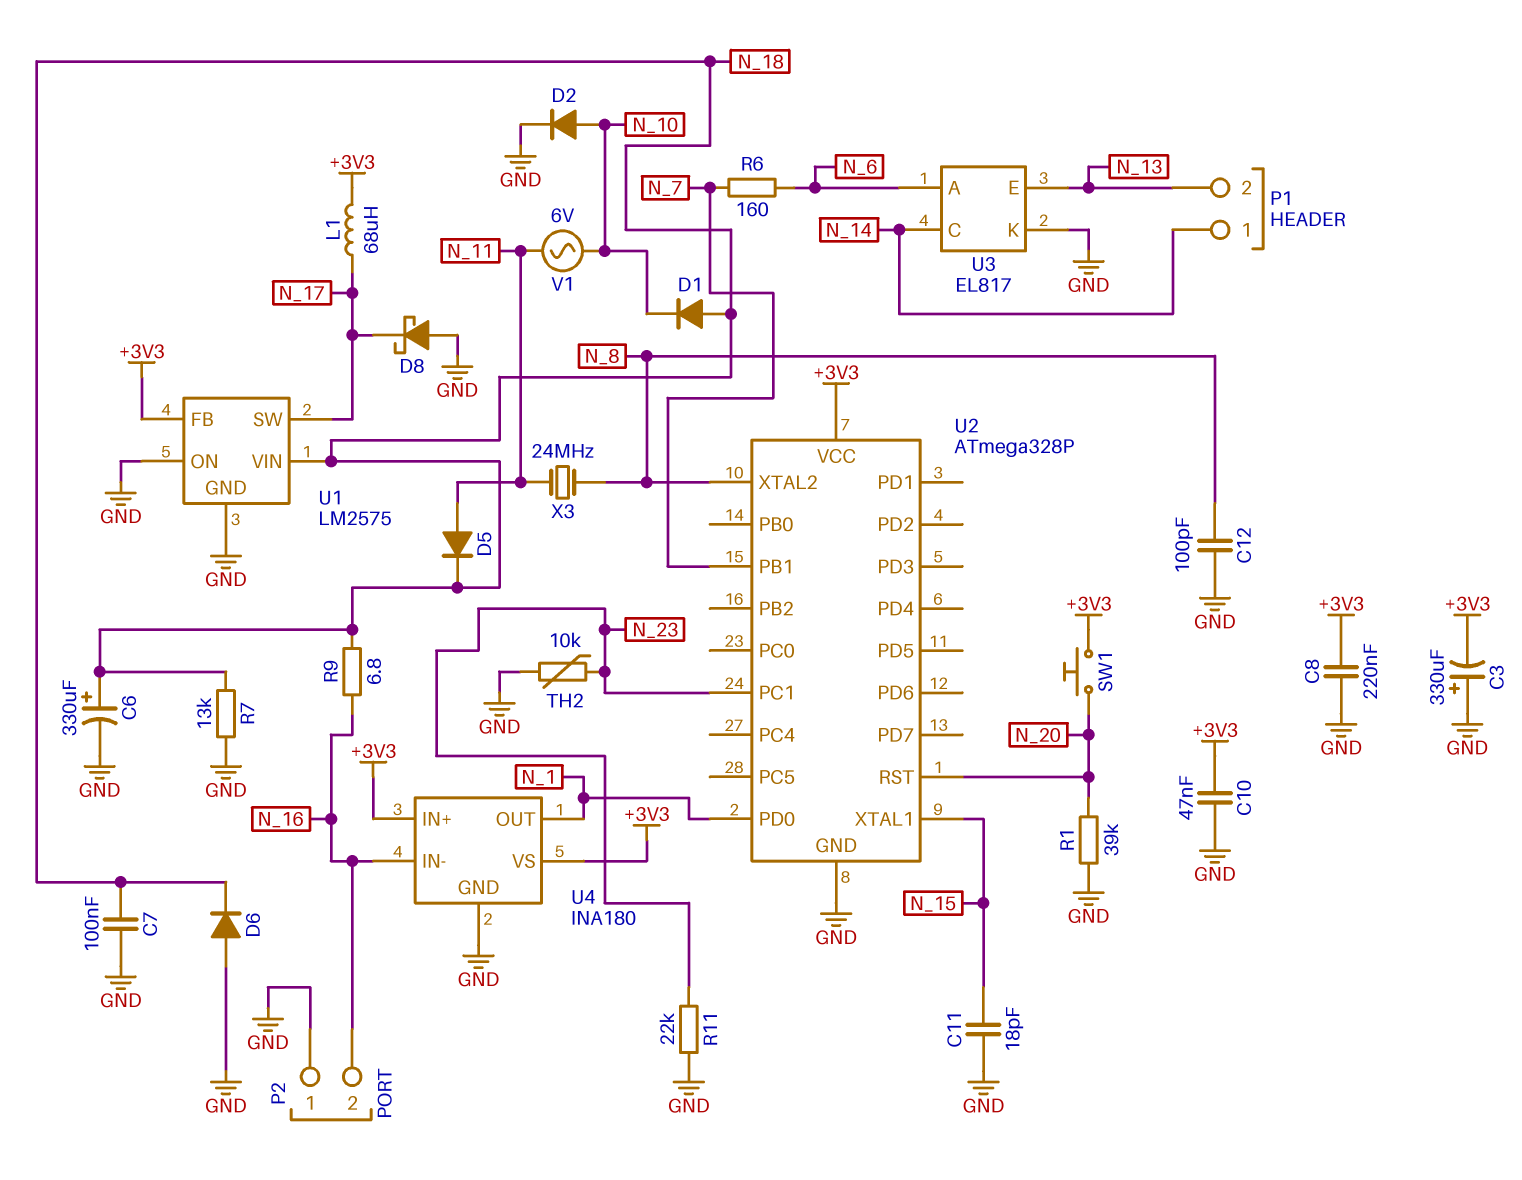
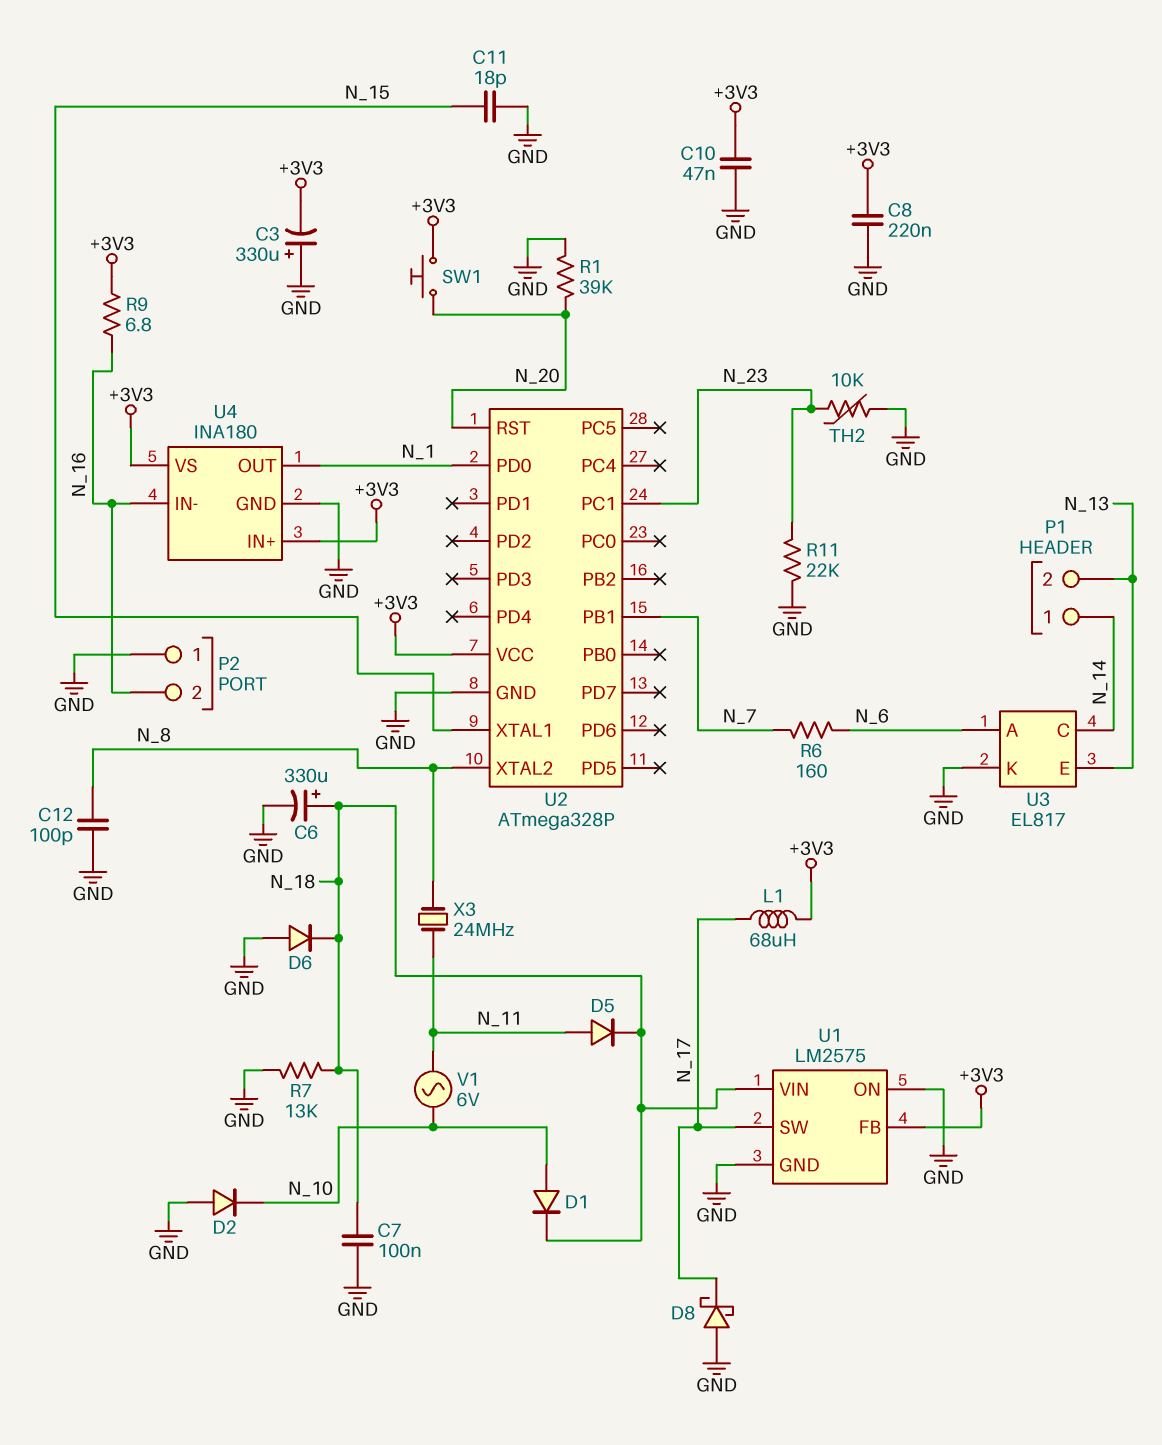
D1: diode (A N_18, K N_10) -> diode (A N_10, K N_18)
D2: diode (A N_10, K GND) -> diode (A GND, K N_10)
R9: 6.8 (N_16, N_18) -> 6.8 (+3V3, N_16)

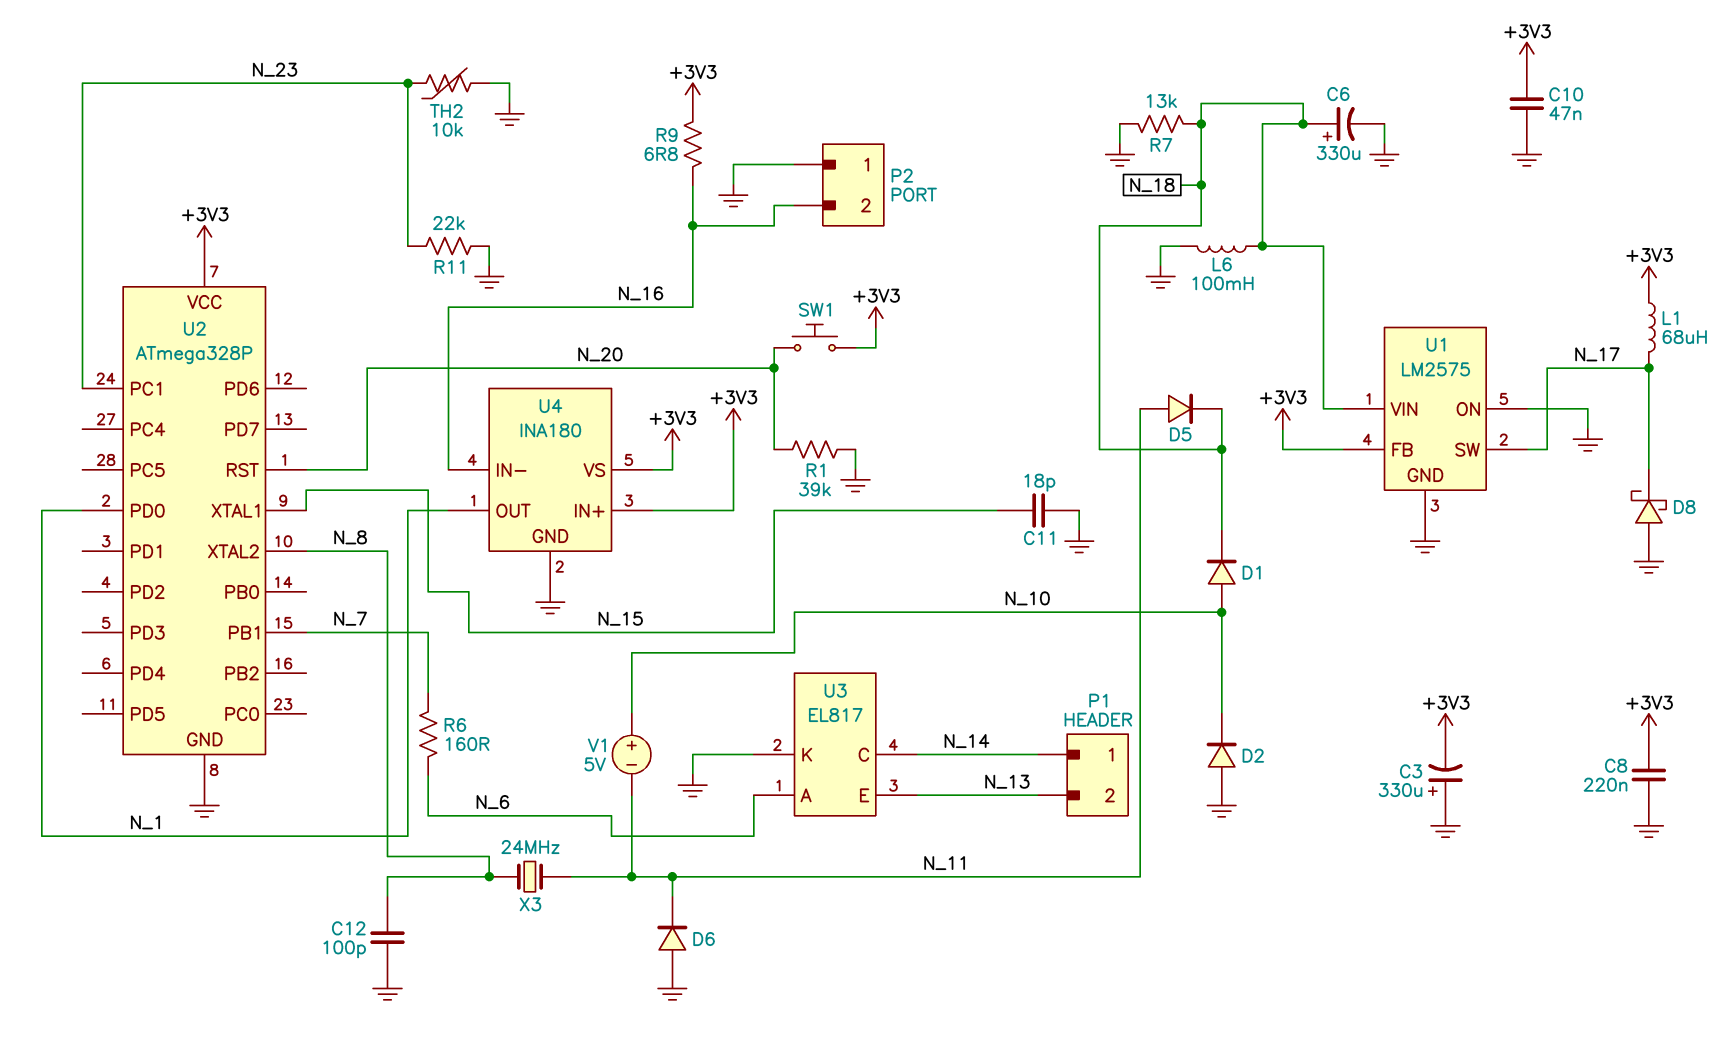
C7: 100nF (GND, N_18) -> none
D6: diode (A GND, K N_18) -> diode (A GND, K N_11)
L6: none -> 100mH (GND, N_18)
V1: AC 6V (N_10, N_11) -> 5V (plus N_10, minus N_11)

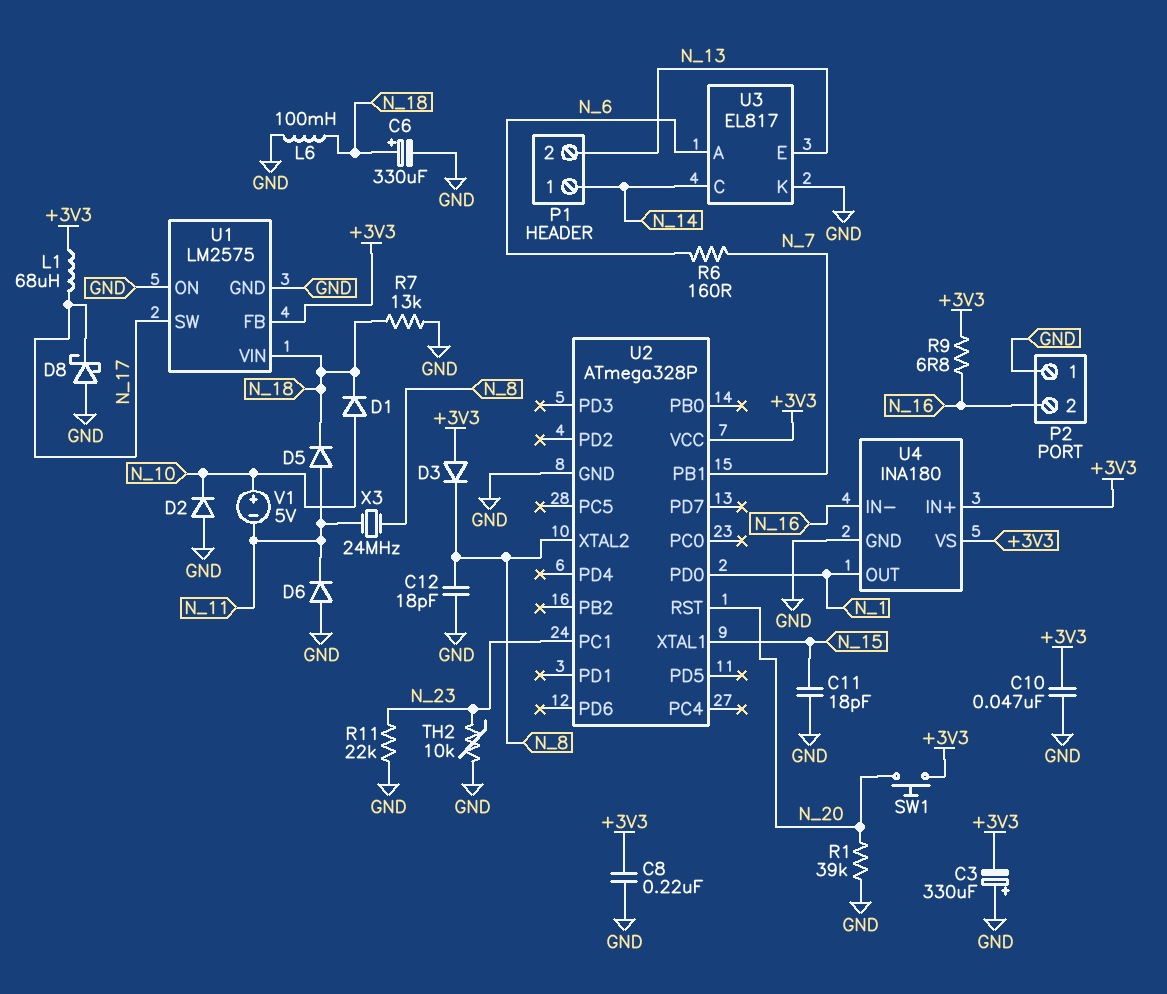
C12: 100pF (GND, N_8) -> 18pF (GND, N_8)
D3: none -> diode (A +3V3, K N_8)

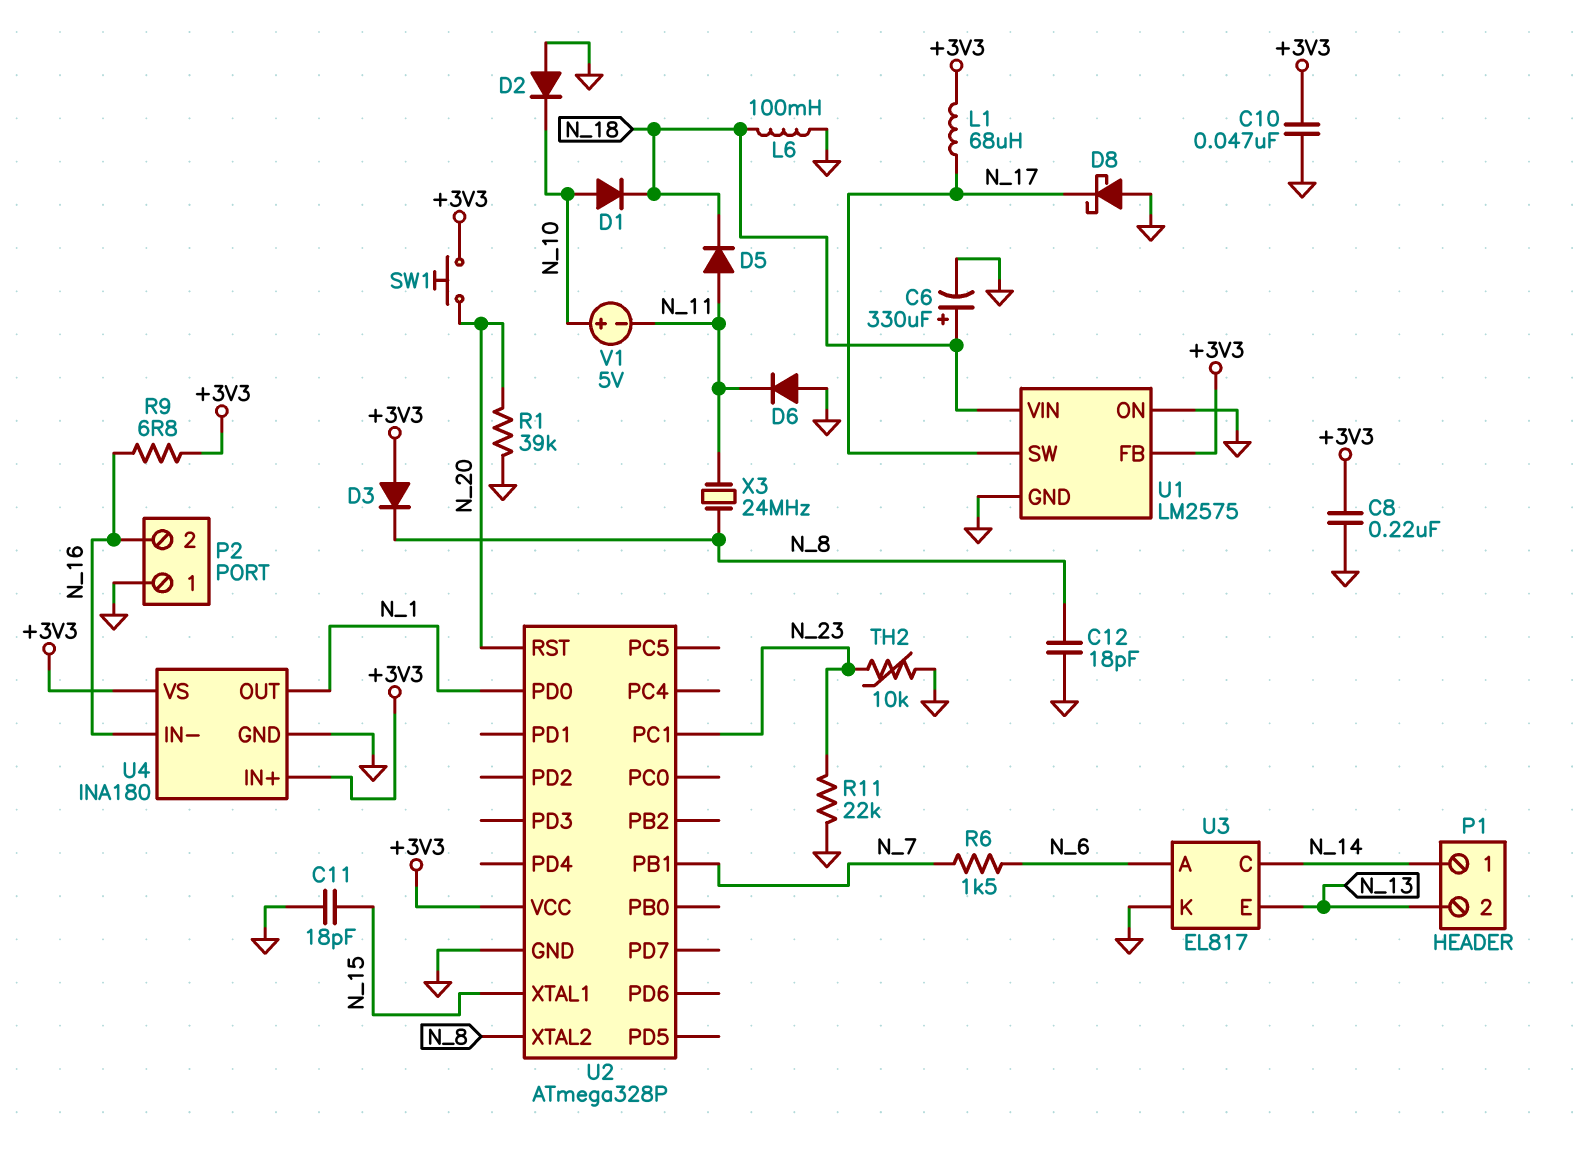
C3: 330uF (plus GND, minus +3V3) -> none
R6: 160 (N_6, N_7) -> 1.5k (N_6, N_7)
R7: 13k (GND, N_18) -> none

